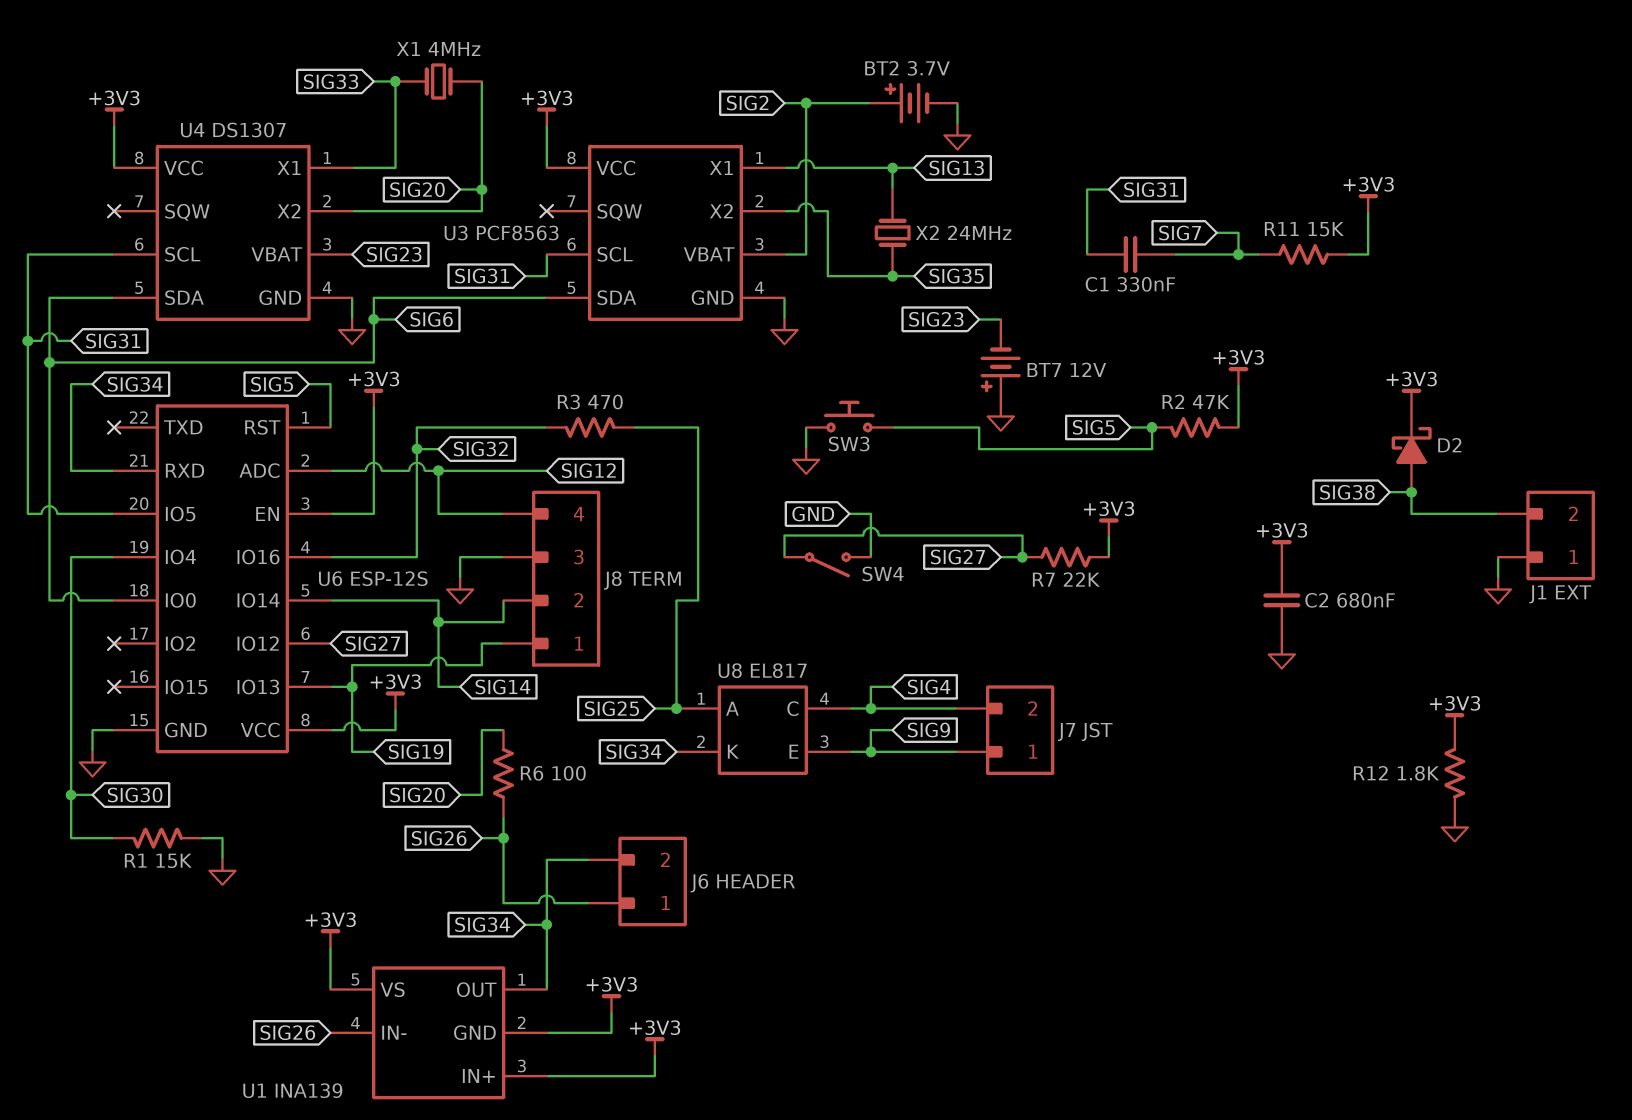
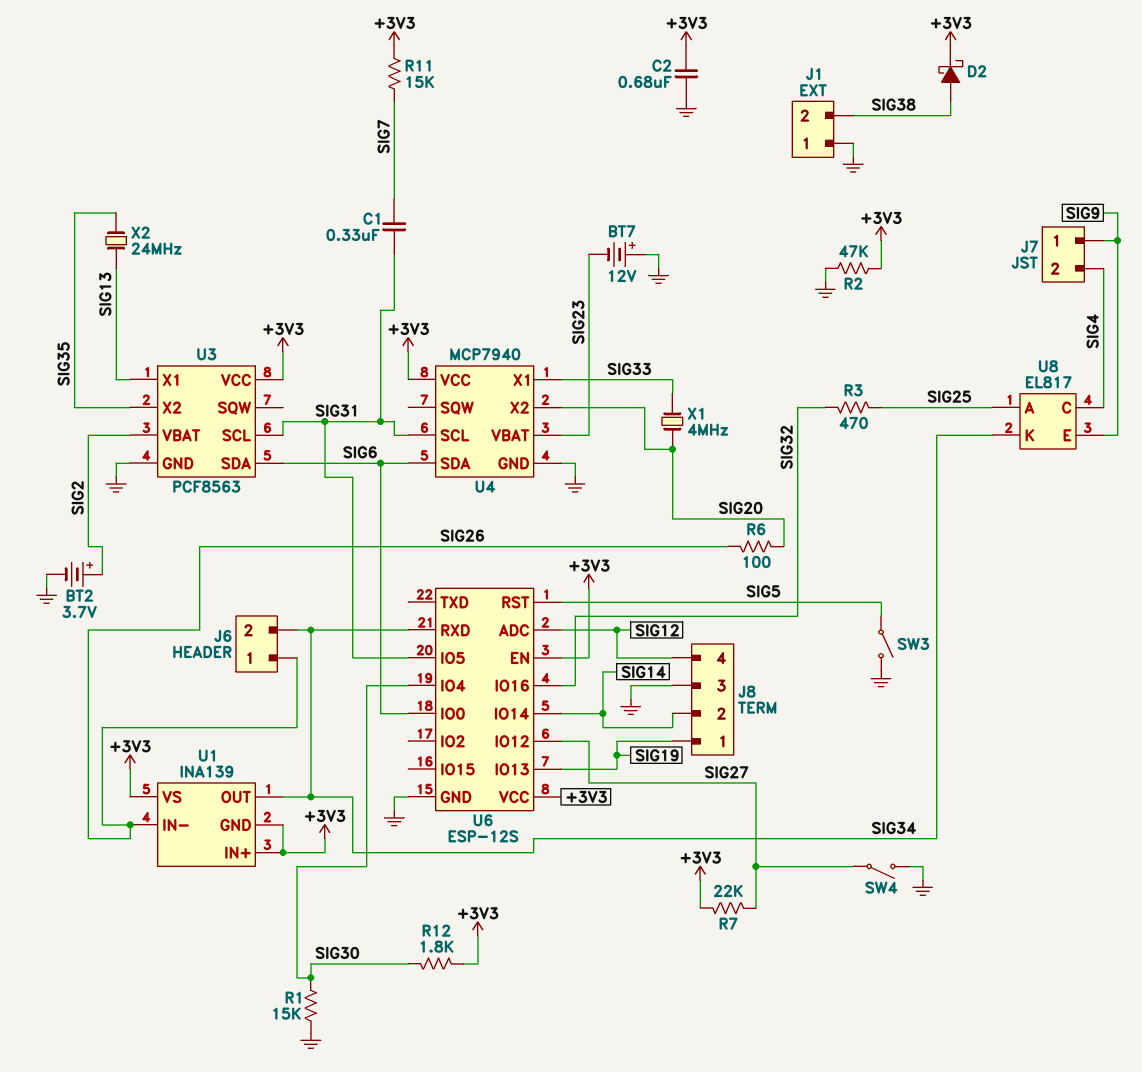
R2: 47k (+3V3, SIG5) -> 47k (+3V3, GND)
R12: 1.8k (+3V3, GND) -> 1.8k (+3V3, SIG30)
SW3: button (GND, SIG5) -> switch (GND, SIG5)
U4: DS1307 -> MCP7940

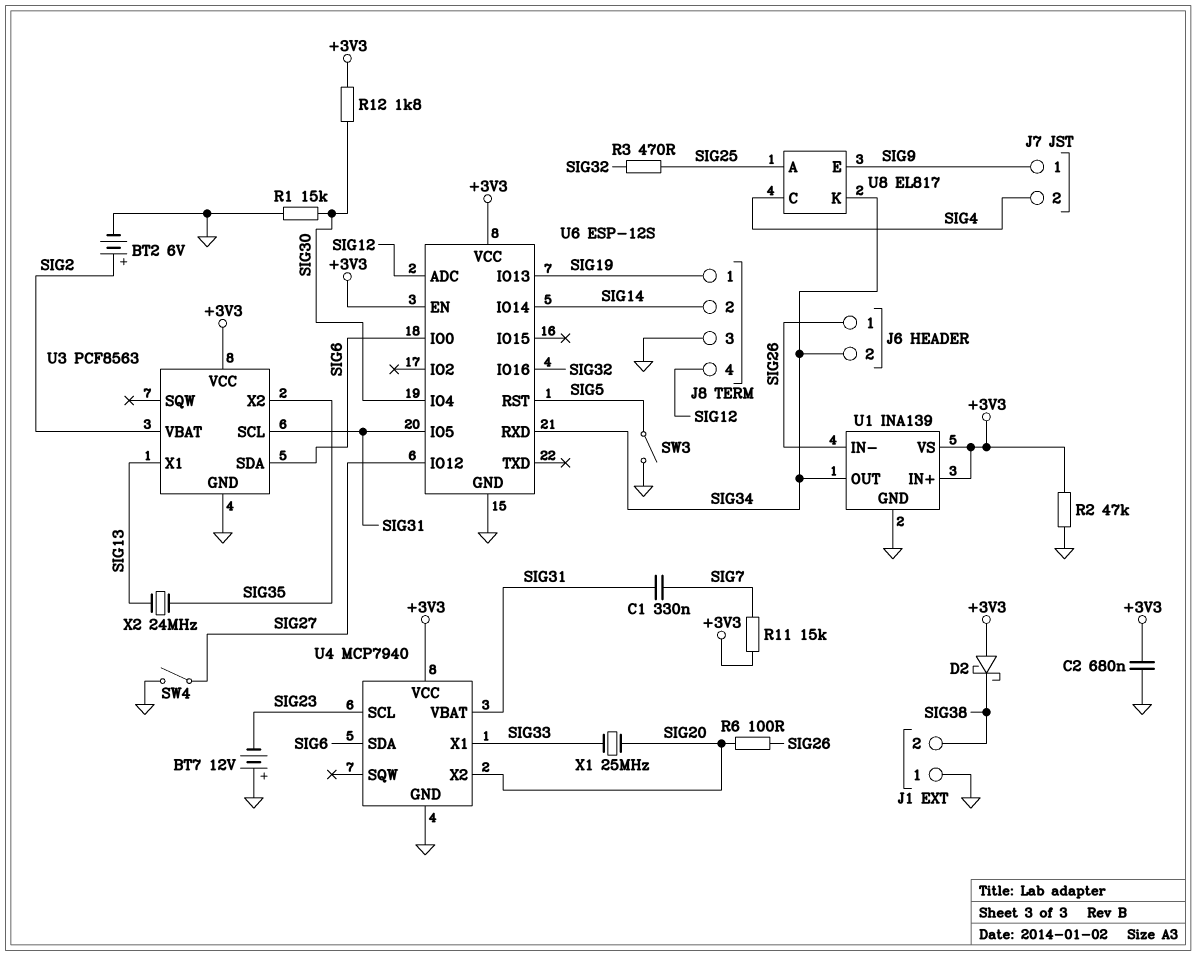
BT2: 3.7V (plus SIG2, minus GND) -> 6V (plus SIG2, minus GND)
D2: schottky (A SIG38, K +3V3) -> schottky (A +3V3, K SIG38)
R7: 22k (+3V3, SIG27) -> none
U1 pin GND: +3V3 -> GND
U4 pin SCL: SIG31 -> SIG23
U4 pin VBAT: SIG23 -> SIG31
X1: 4MHz (SIG20, SIG33) -> 25MHz (SIG20, SIG33)

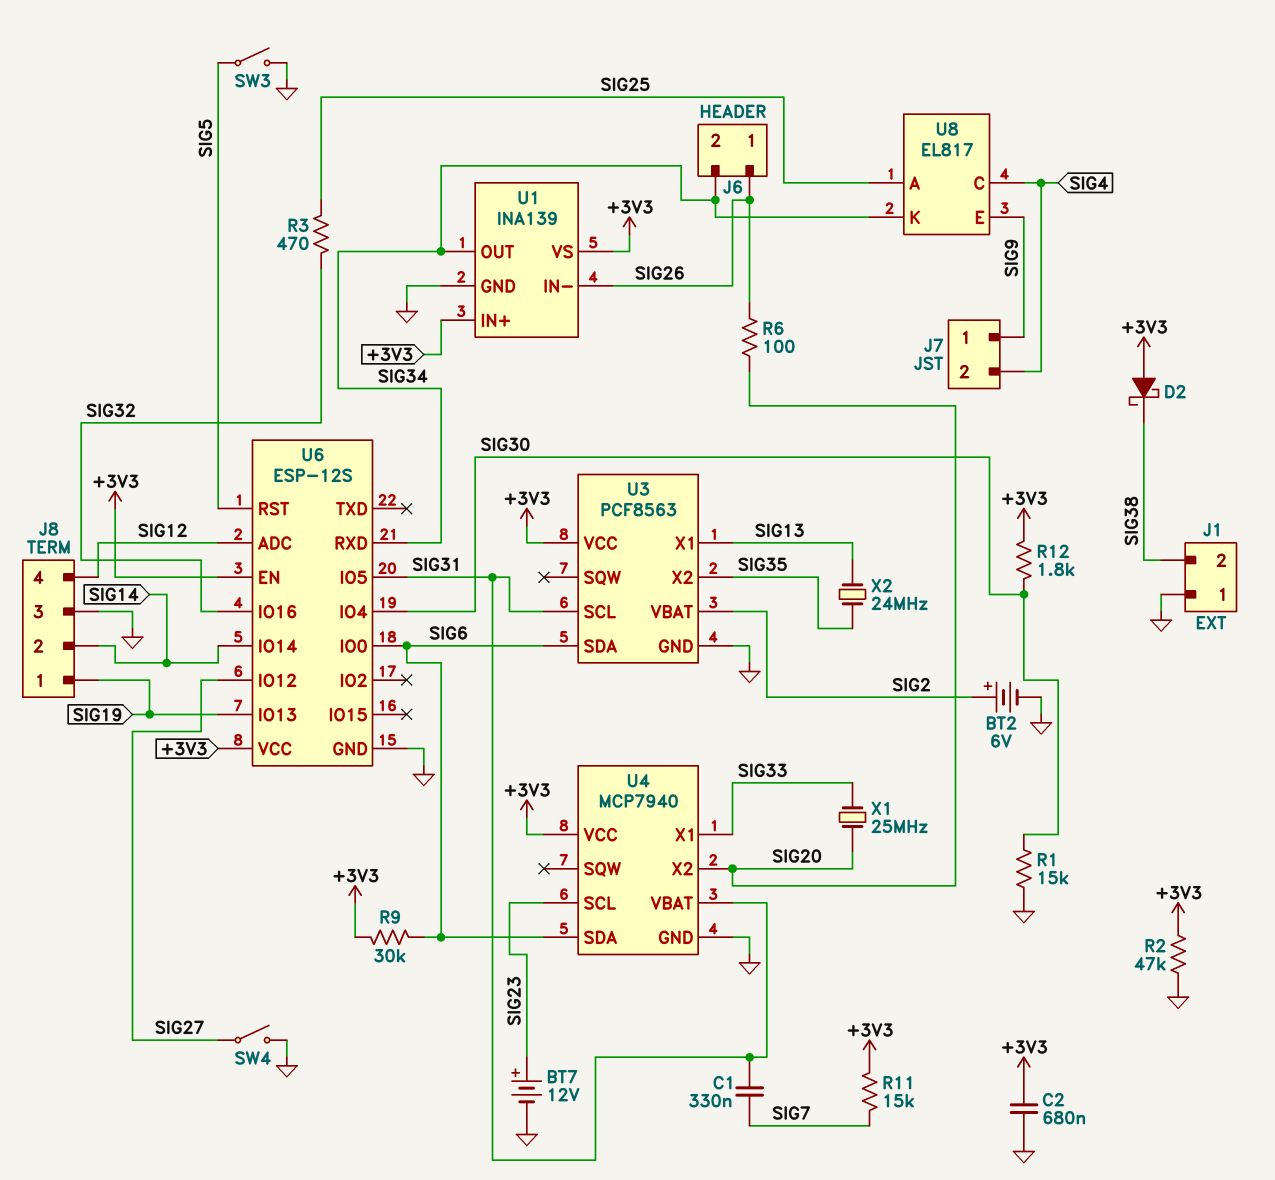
BT7: 12V (plus GND, minus SIG23) -> 12V (plus SIG23, minus GND)
R9: none -> 30k (+3V3, SIG6)

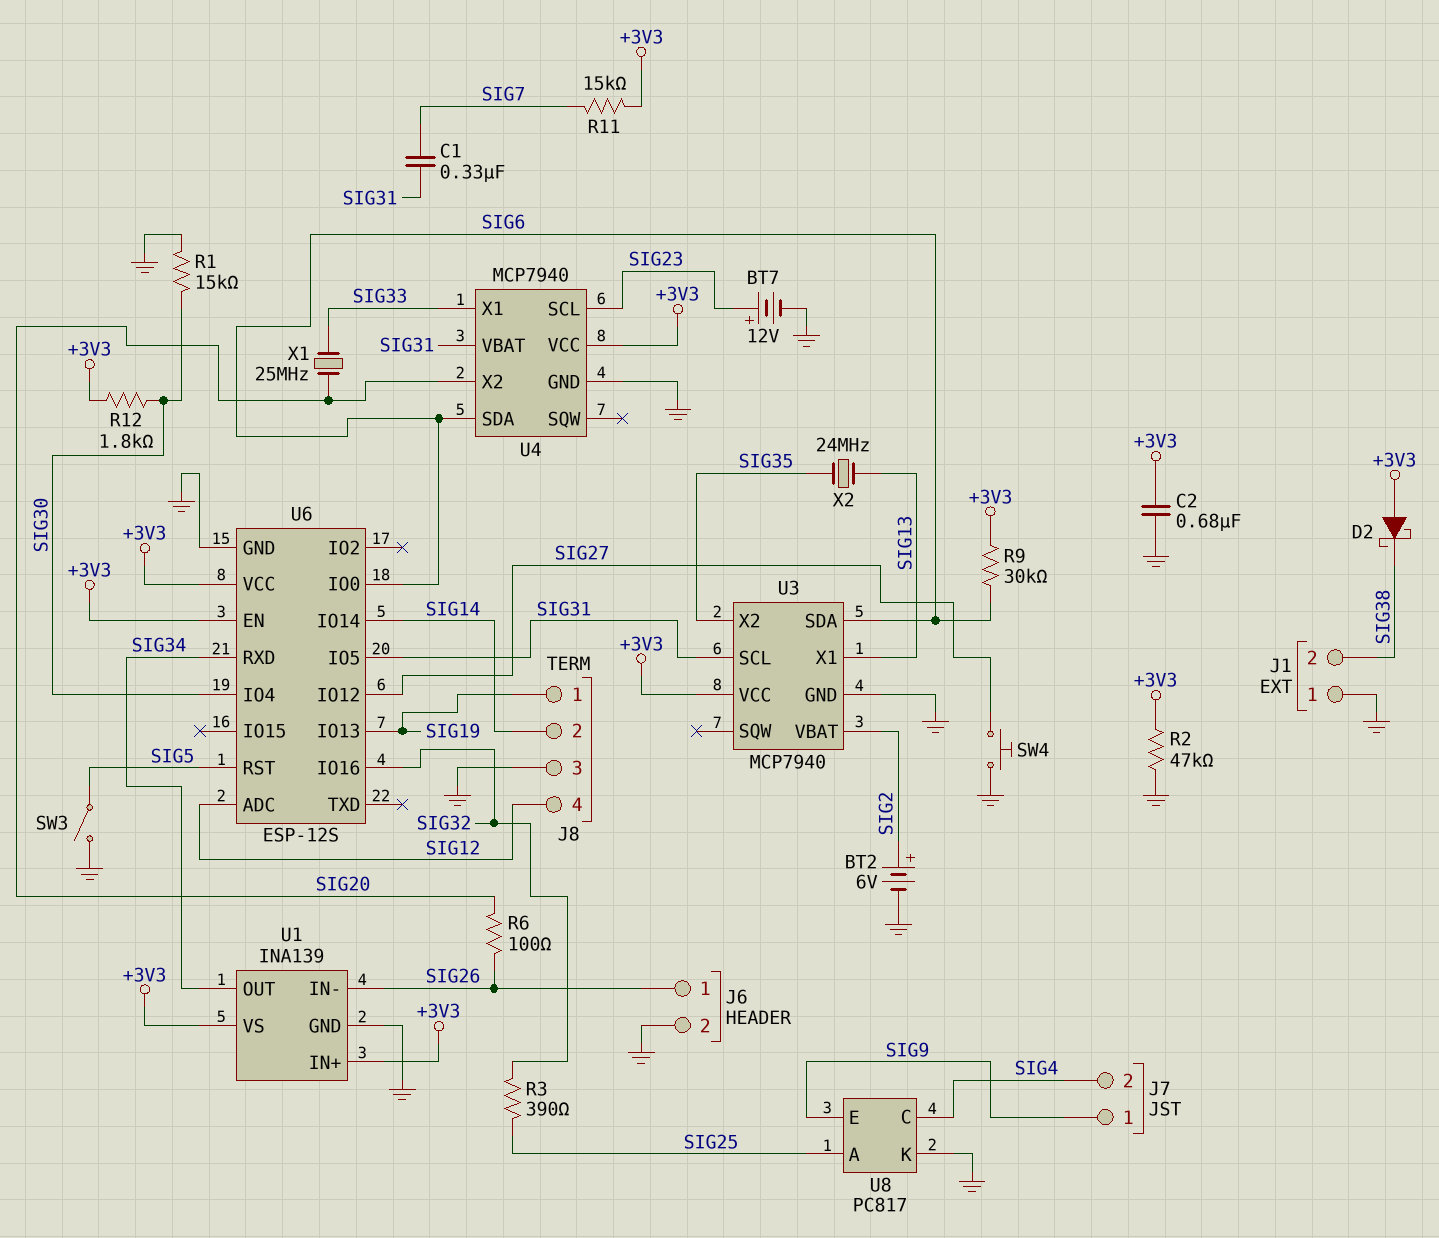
J6 pin 2: SIG34 -> GND
R3: 470 (SIG25, SIG32) -> 390 (SIG25, SIG32)
SW4: switch (GND, SIG27) -> button (GND, SIG27)
U3: PCF8563 -> MCP7940
U8: EL817 -> PC817
U8 pin K: SIG34 -> GND

